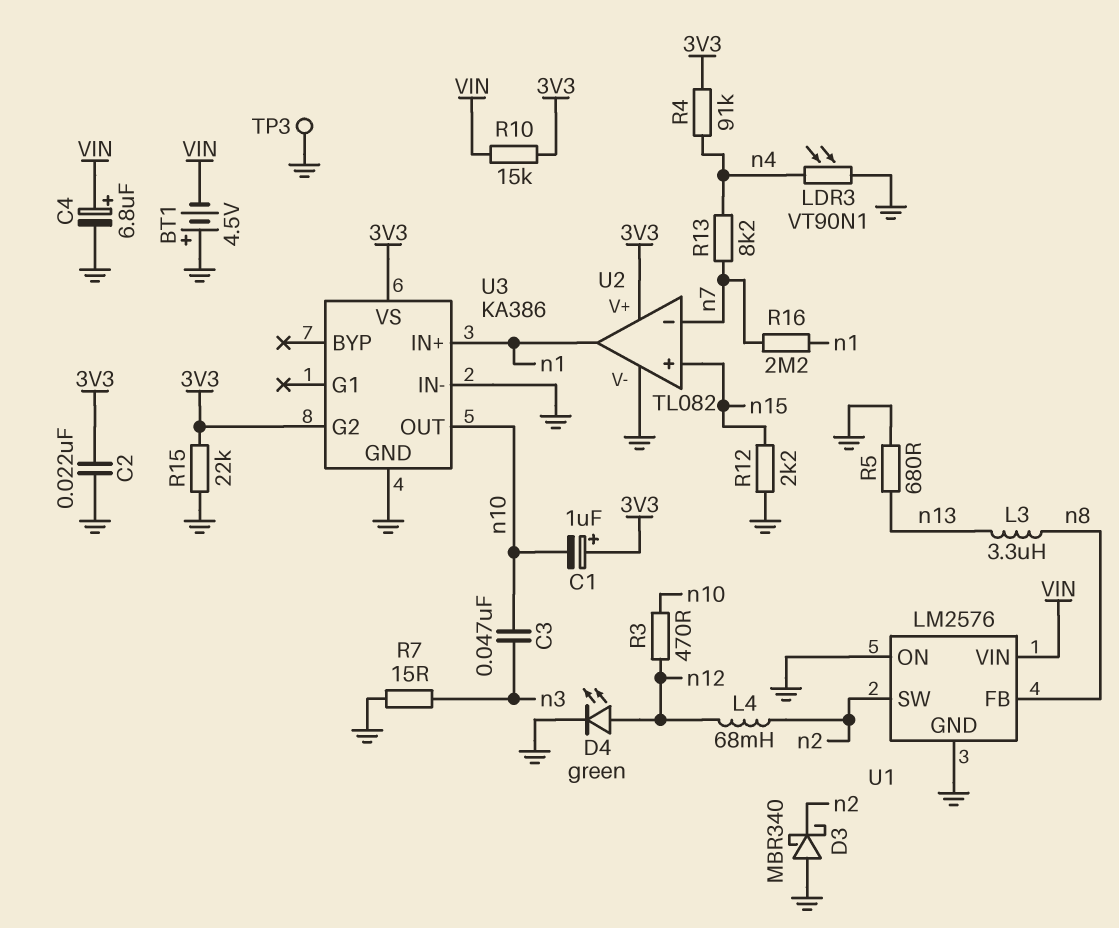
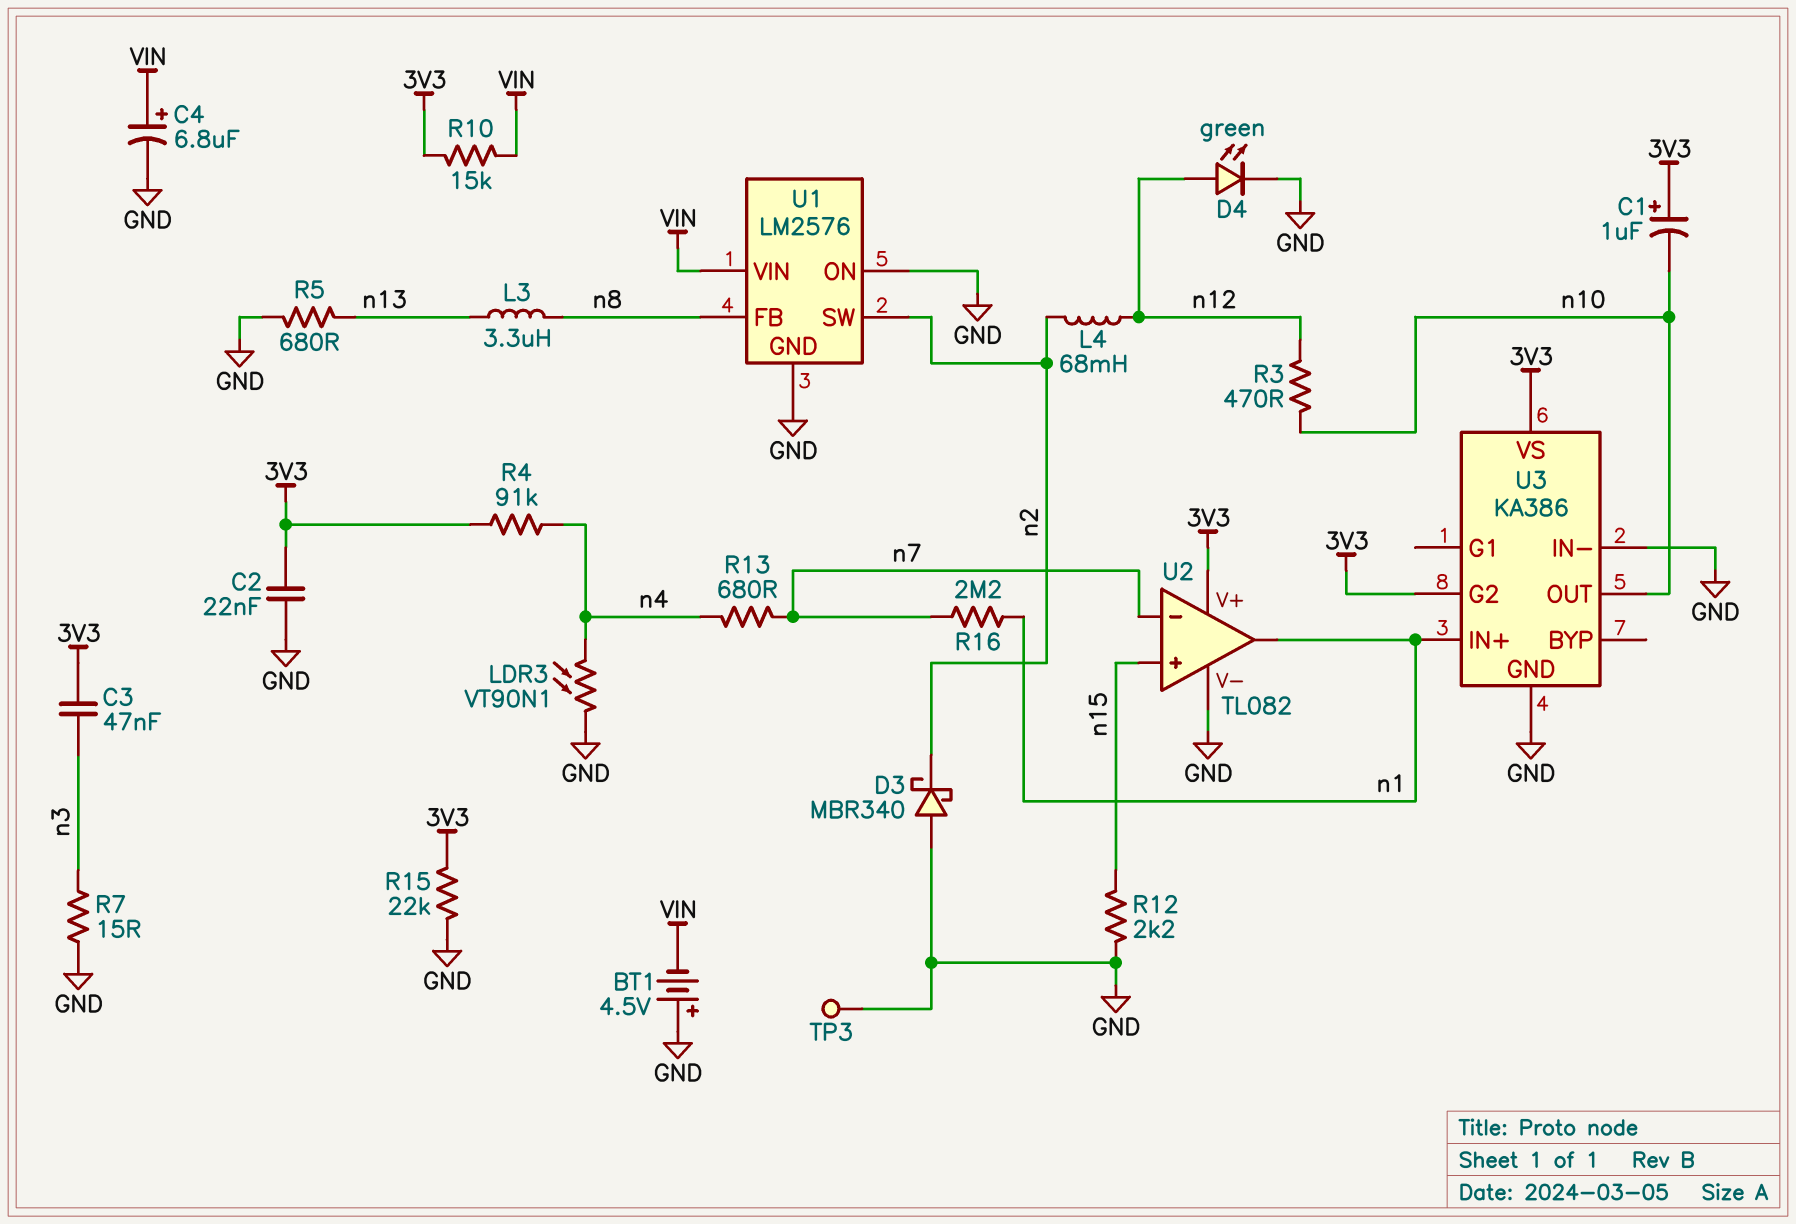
C3: 47nF (n3, n10) -> 47nF (3V3, n3)
R13: 8.2k (n4, n7) -> 680 (n4, n7)

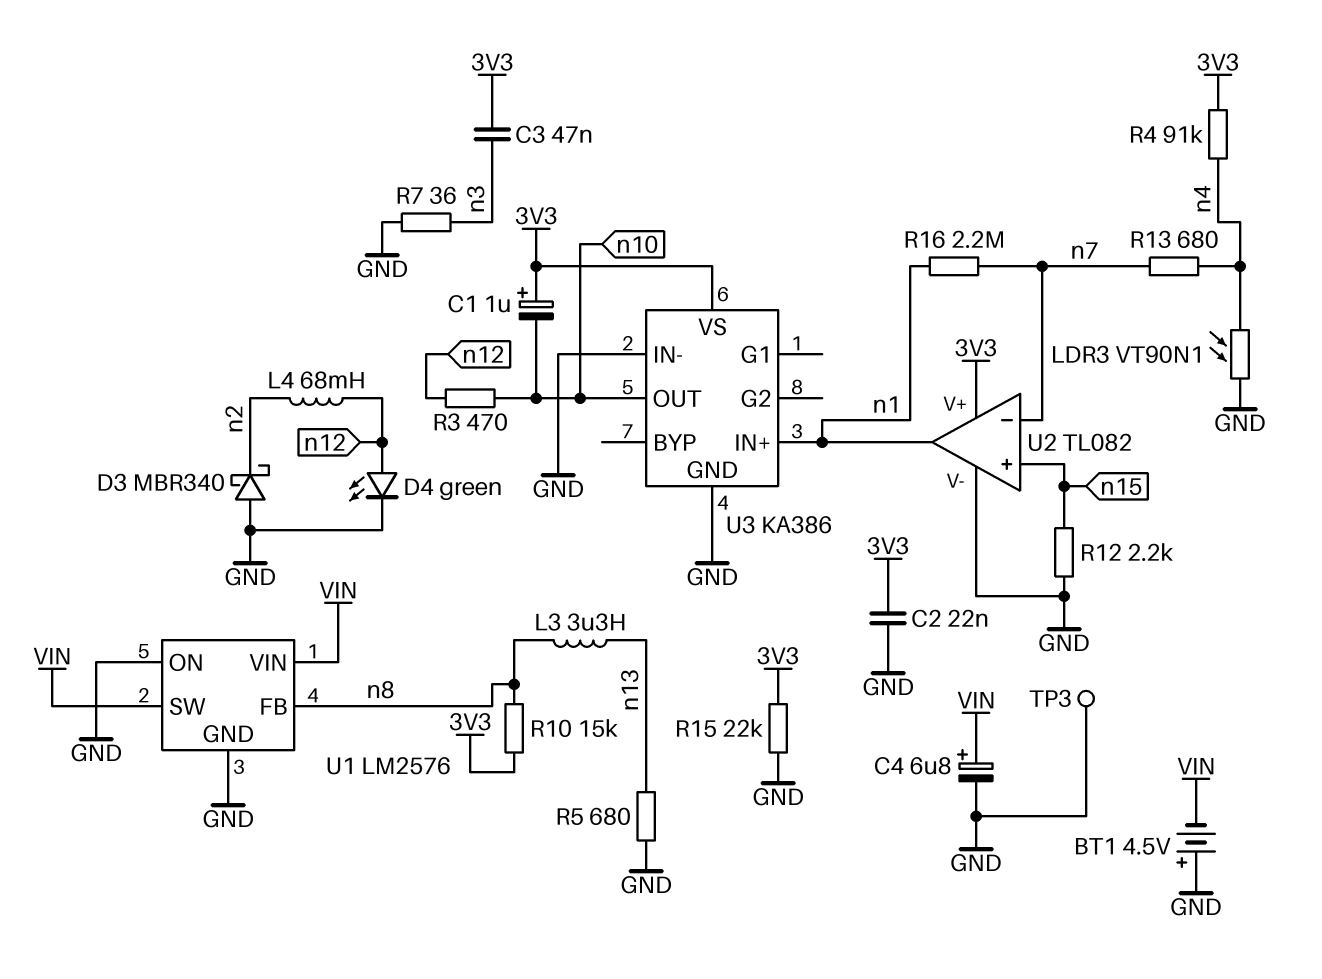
R7: 15 (GND, n3) -> 36 (GND, n3)
R10: 15k (3V3, VIN) -> 15k (3V3, n8)
U1 pin SW: n2 -> VIN
U3 pin G2: 3V3 -> none

